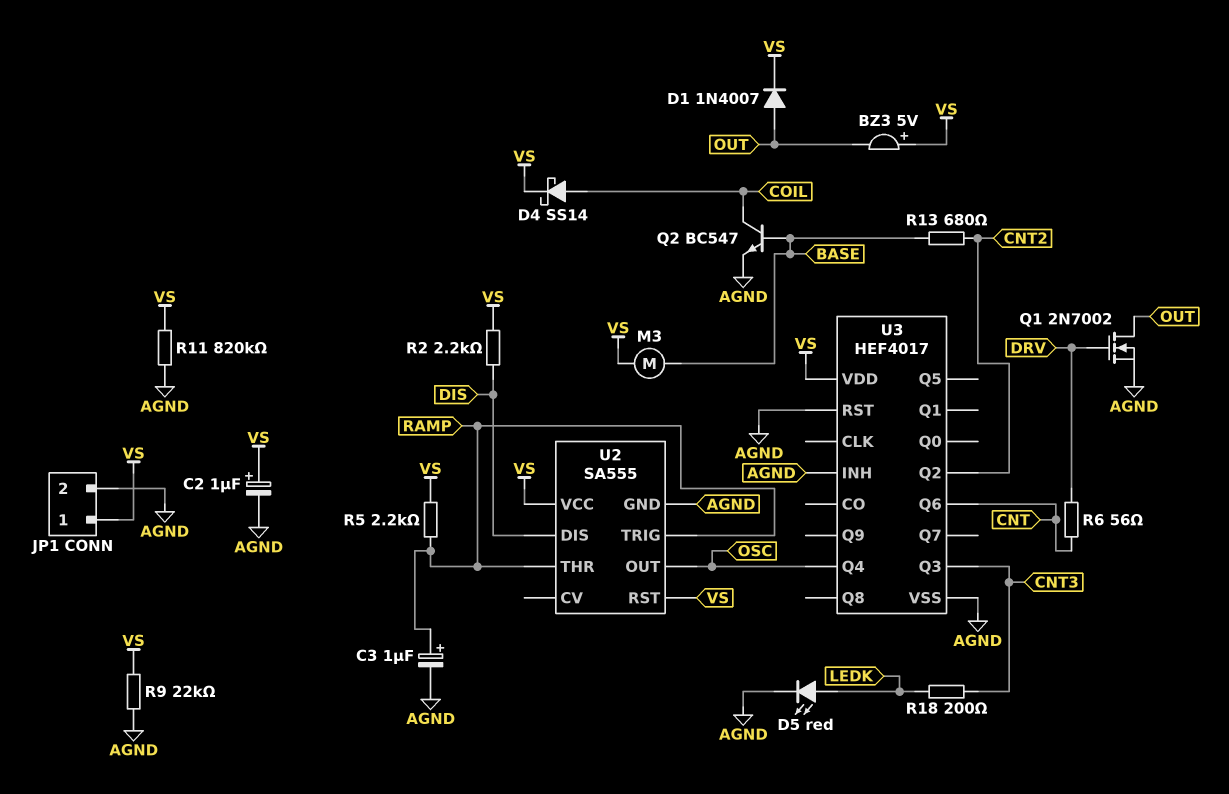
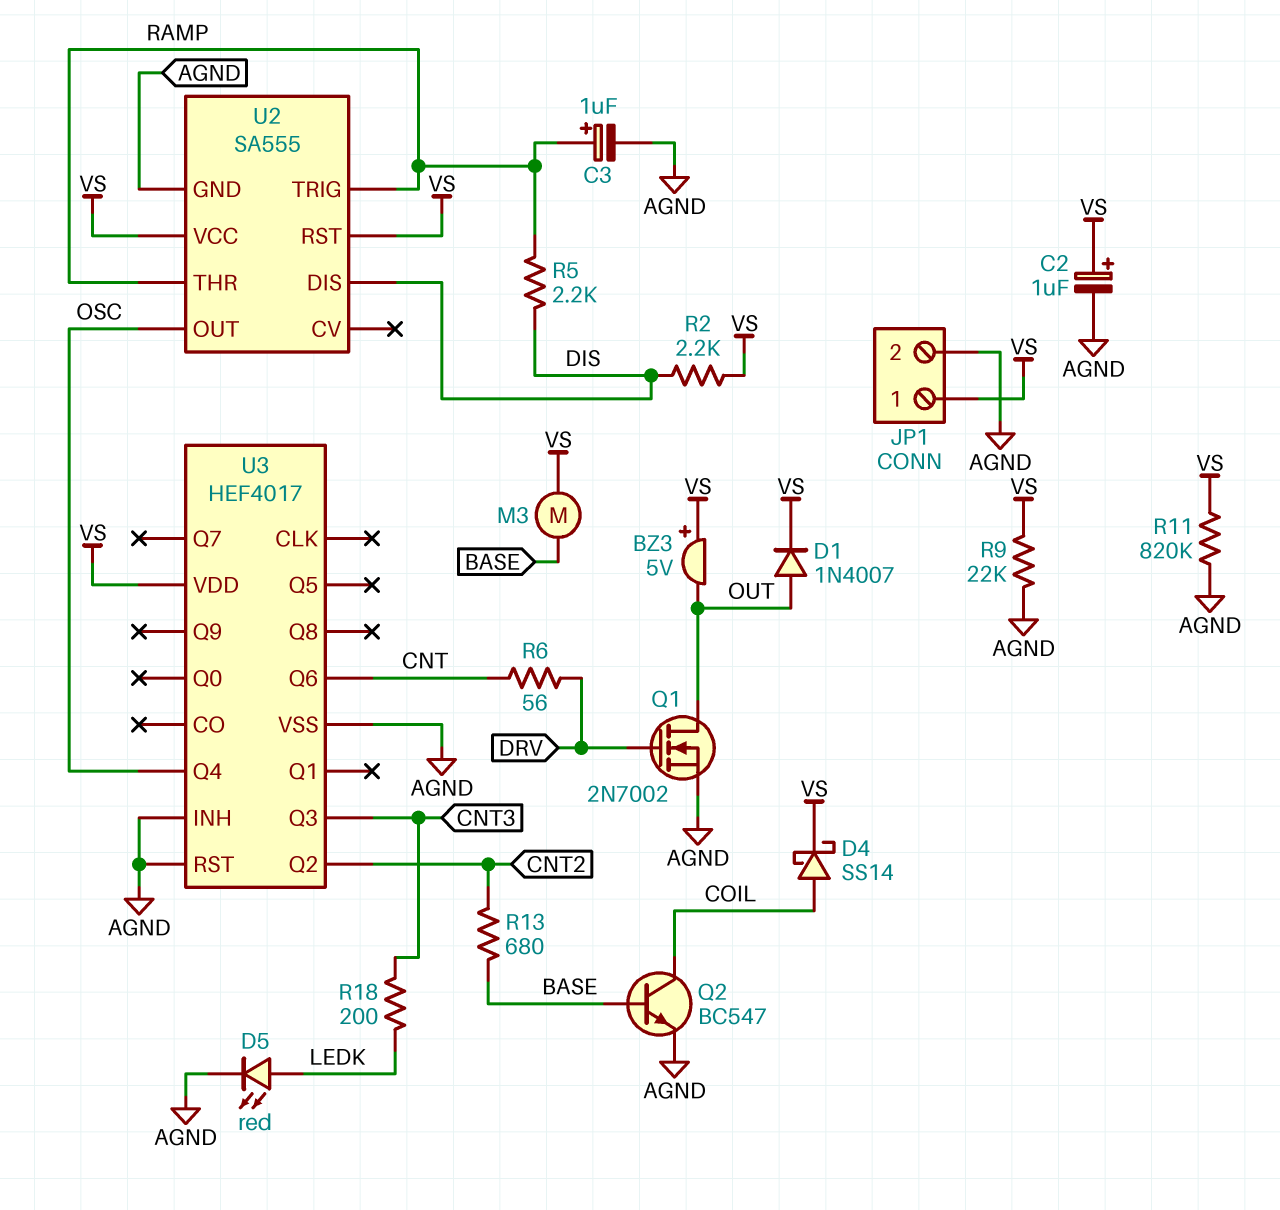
R5: 2.2k (RAMP, VS) -> 2.2k (DIS, RAMP)

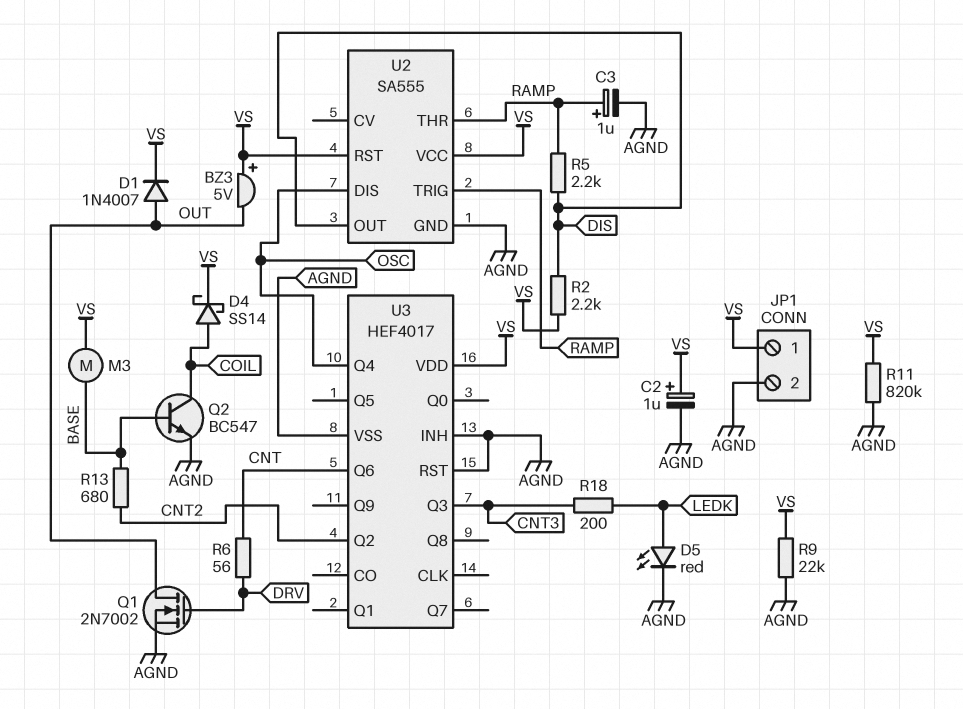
U2 pin DIS: DIS -> OSC
U2 pin OUT: OSC -> DIS

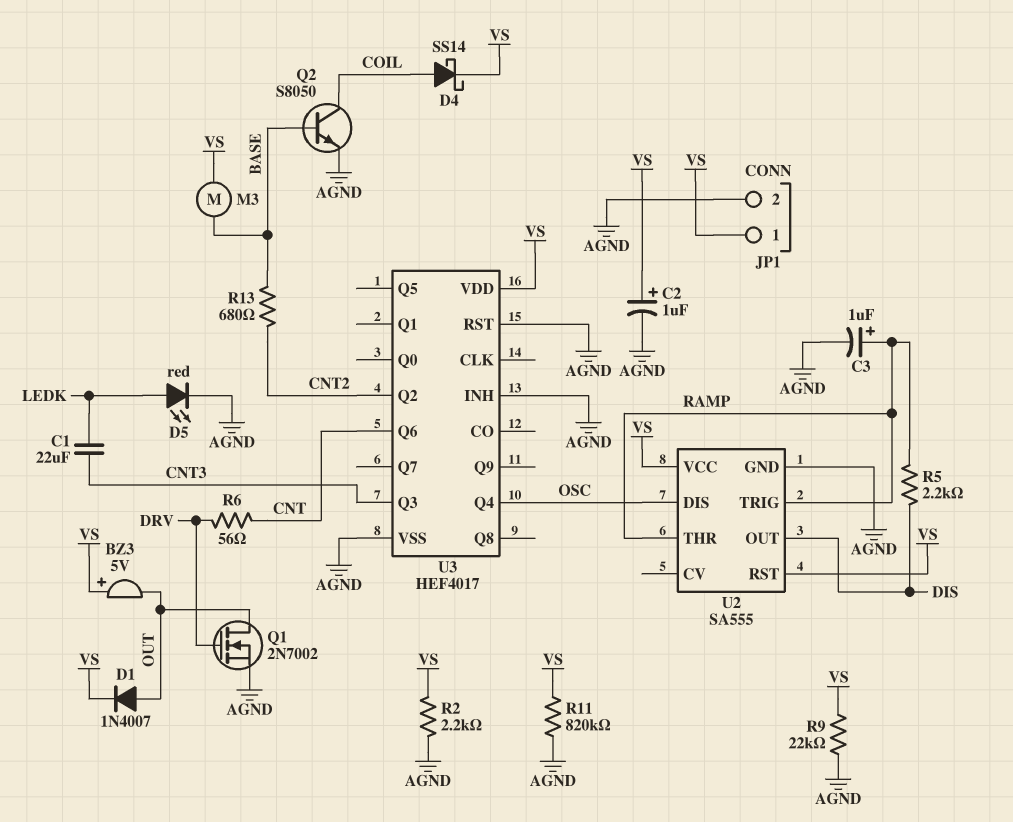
C1: none -> 22uF (CNT3, LEDK)
Q2: NPN BC547 (B BASE, C COIL, E AGND) -> NPN S8050 (B BASE, C COIL, E AGND)
R2: 2.2k (DIS, VS) -> 2.2k (AGND, VS)
R18: 200 (CNT3, LEDK) -> none

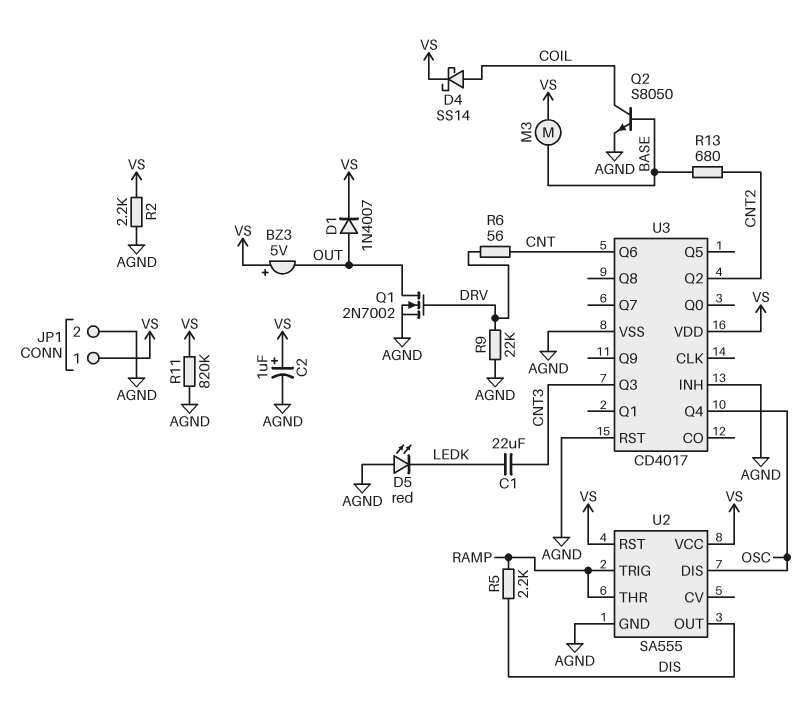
C3: 1uF (plus RAMP, minus AGND) -> none
D5: LED red (A LEDK, K AGND) -> LED red (A AGND, K LEDK)
R9: 22k (AGND, VS) -> 22k (AGND, DRV)
U3: HEF4017 -> CD4017

